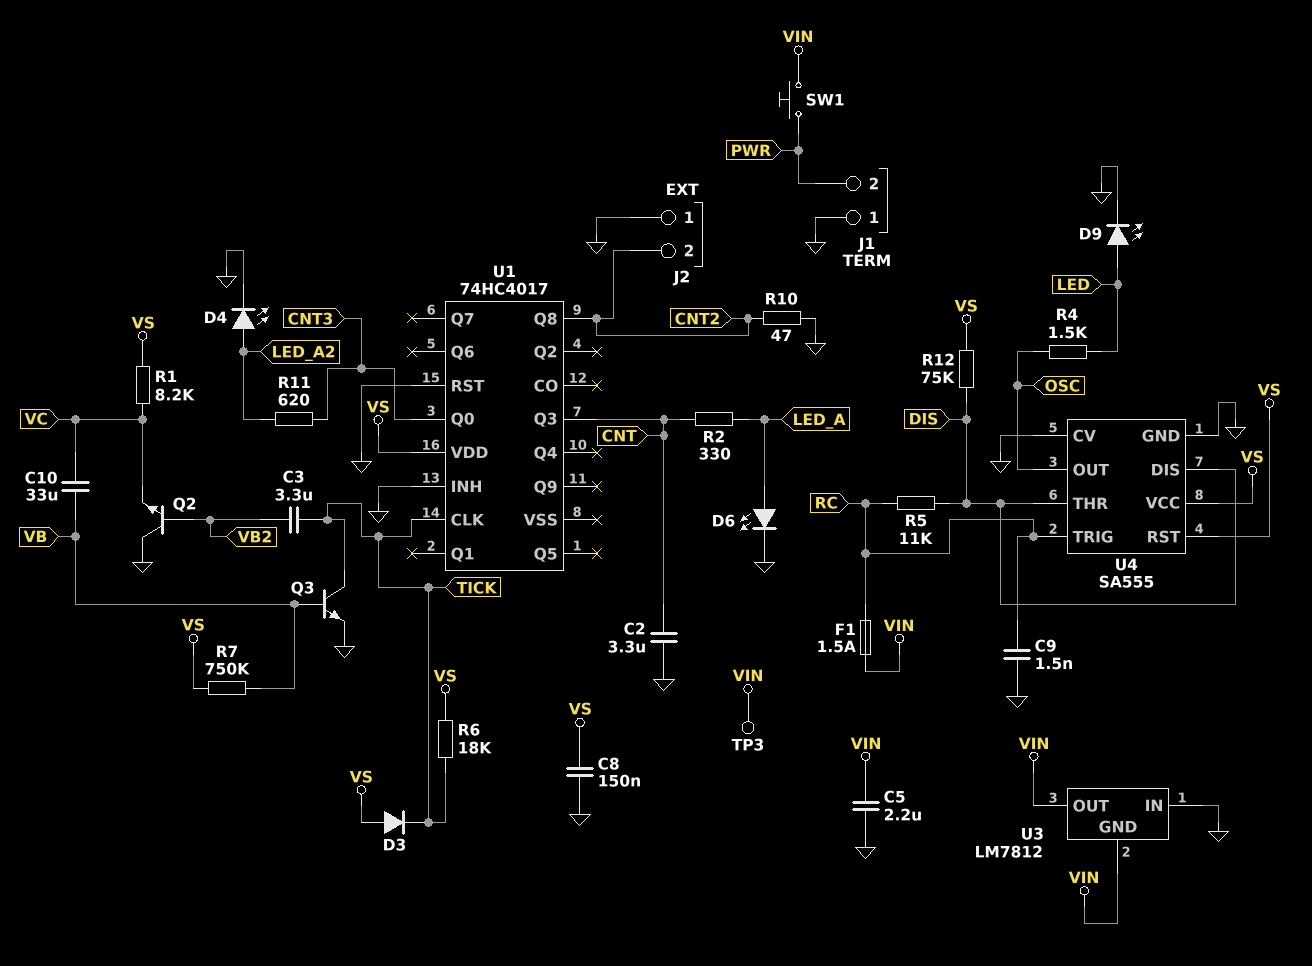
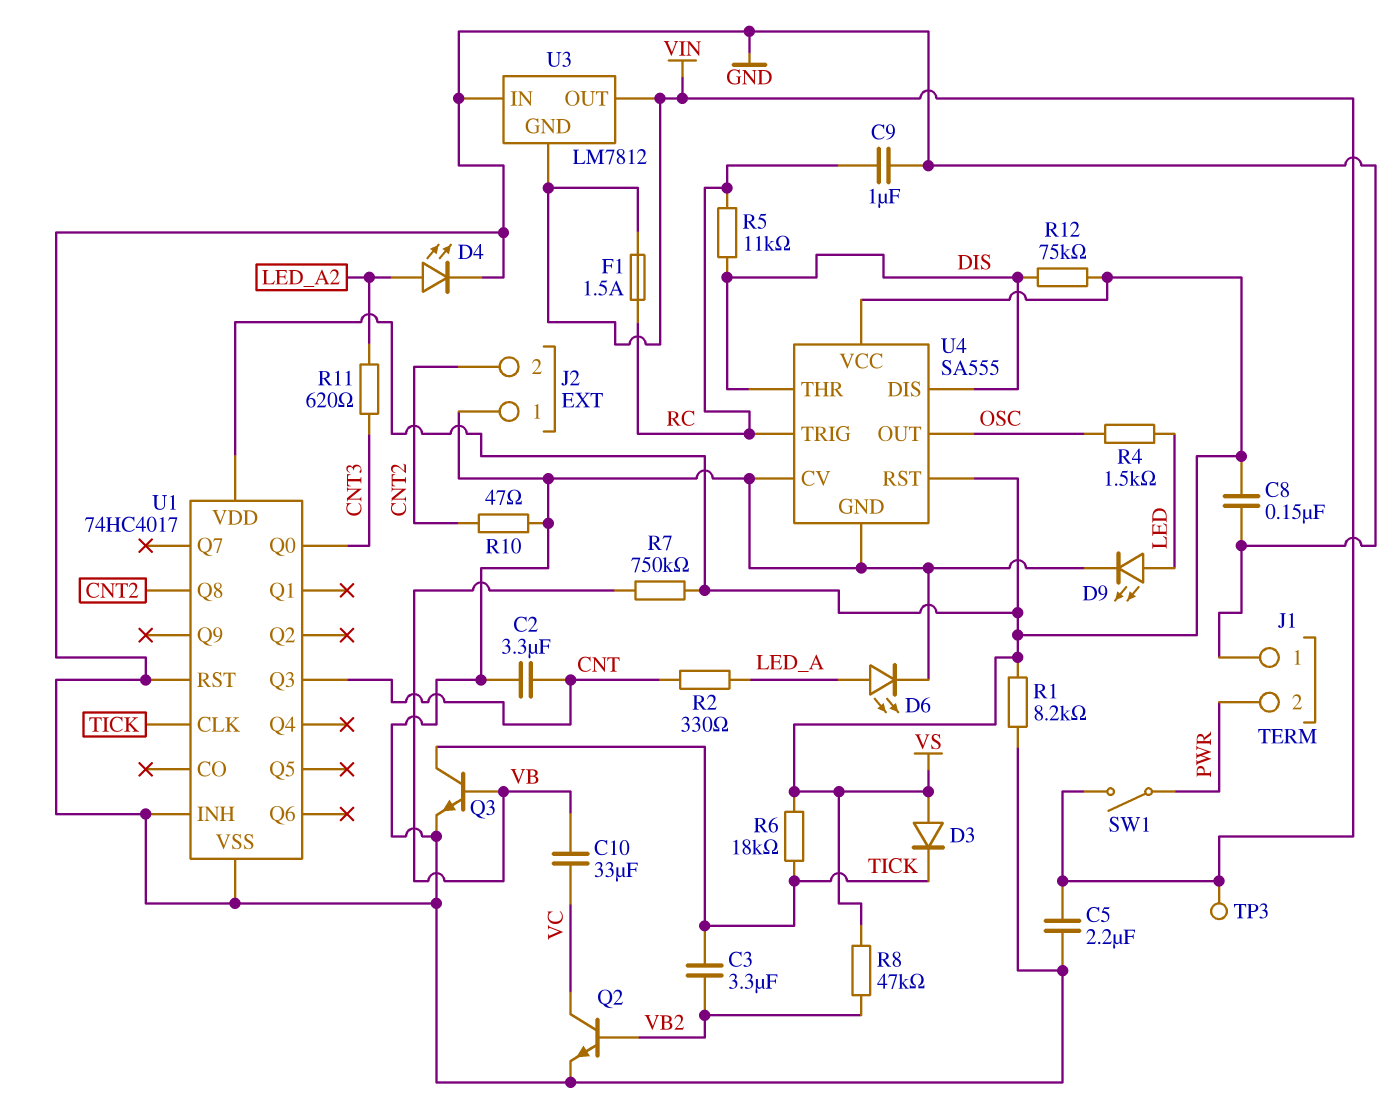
C9: 1.5nF (GND, RC) -> 1uF (GND, RC)
Q2: NPN (B VB2, C GND, E VC) -> NPN (B VB2, C VC, E GND)
R1: 8.2k (VC, VS) -> 8.2k (GND, VS)
R8: none -> 47k (VB2, VS)
SW1: button (PWR, VIN) -> switch (PWR, VIN)
U1 pin VSS: none -> GND

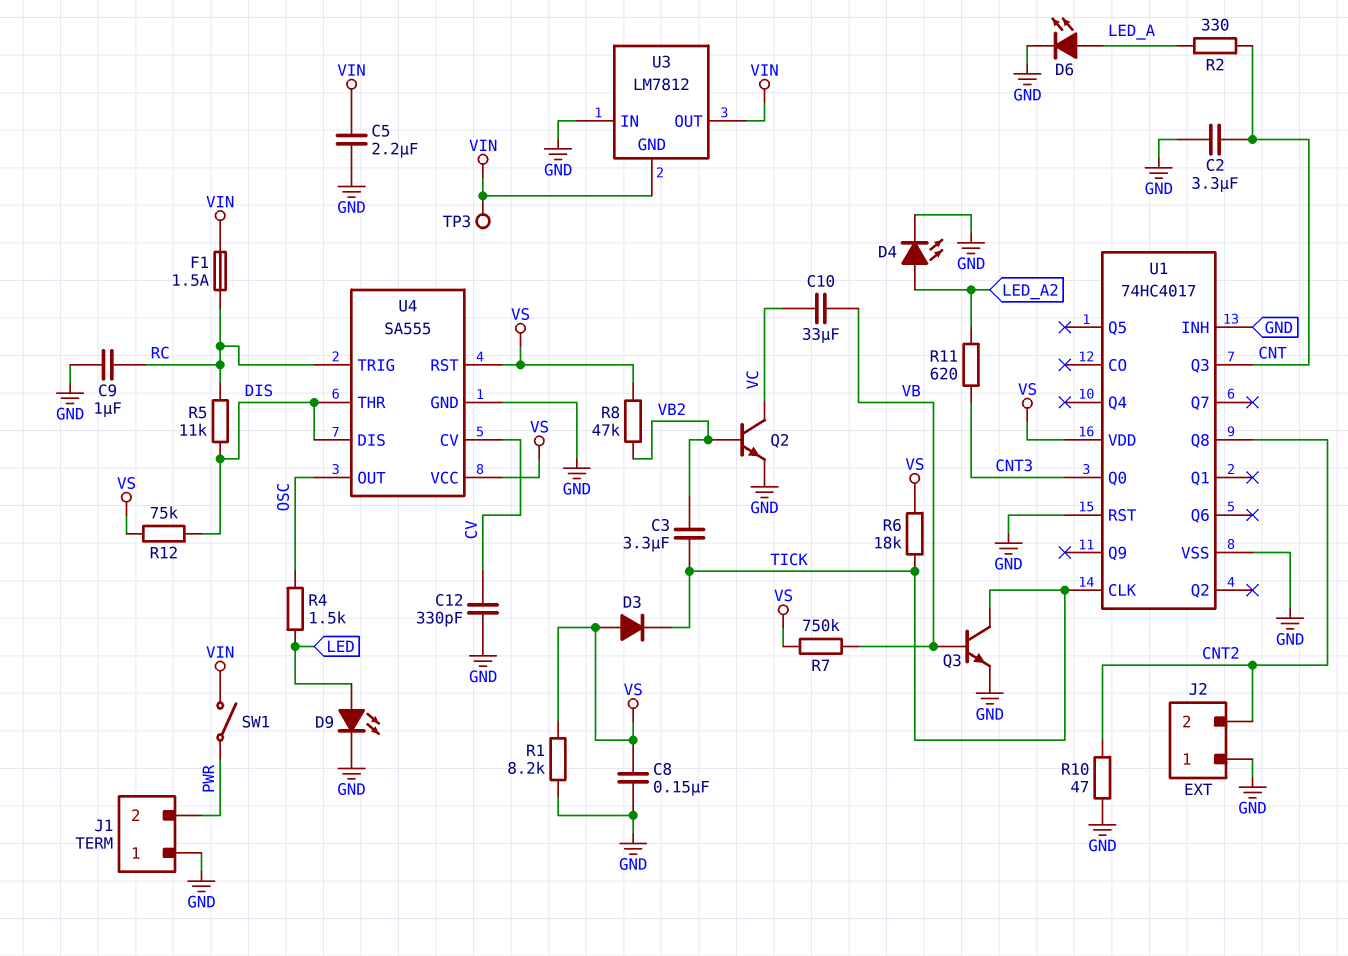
C12: none -> 330pF (CV, GND)
U4 pin CV: GND -> CV

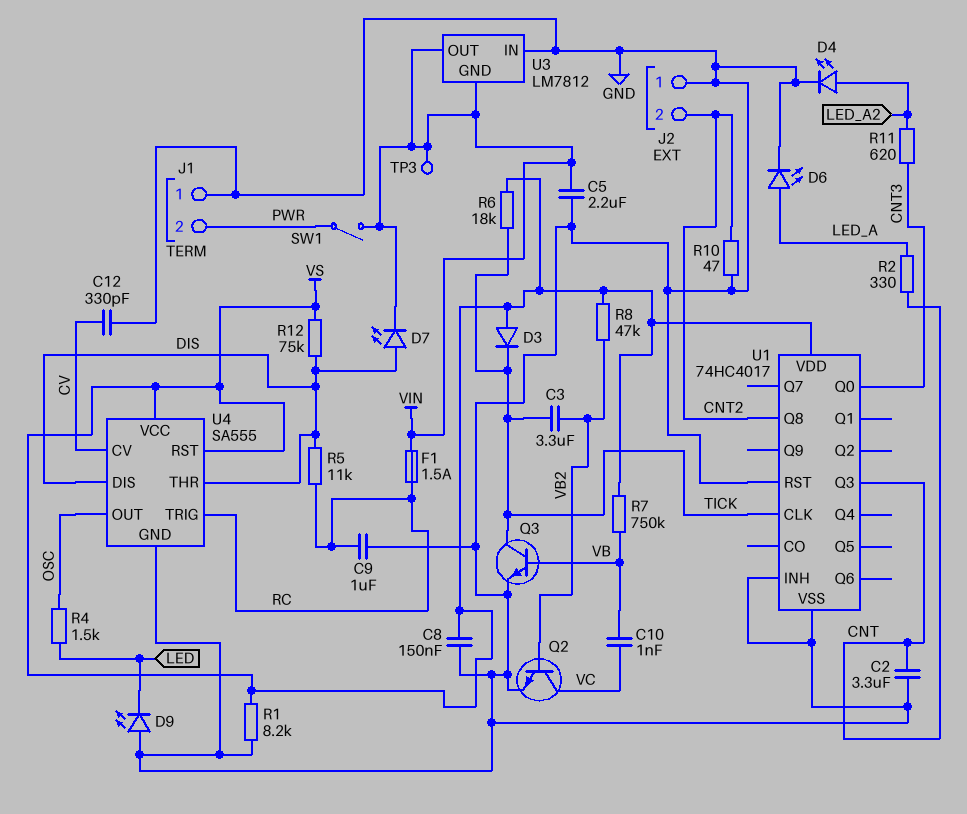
C10: 33uF (VB, VC) -> 1nF (VB, VC)
D7: none -> LED (A DIS, K VIN)
D9: LED (A LED, K GND) -> LED (A GND, K LED)

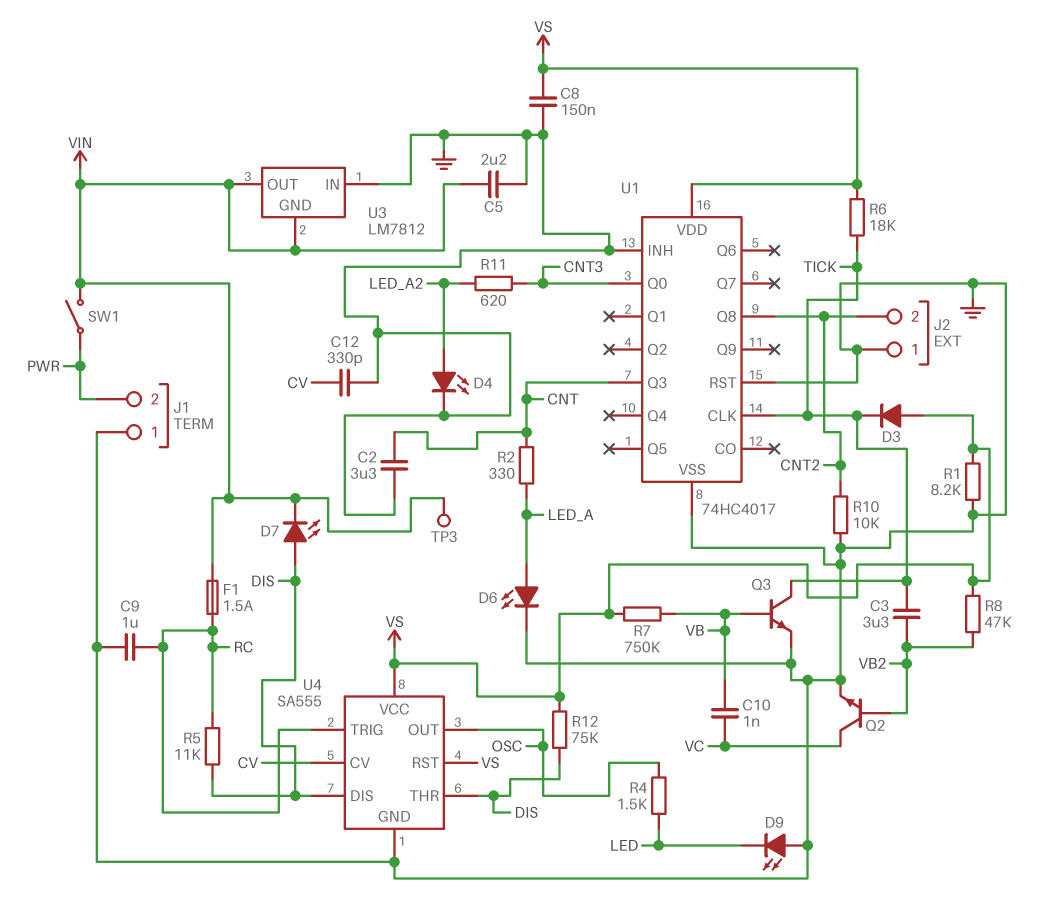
R10: 47 (CNT2, GND) -> 10k (CNT2, GND)

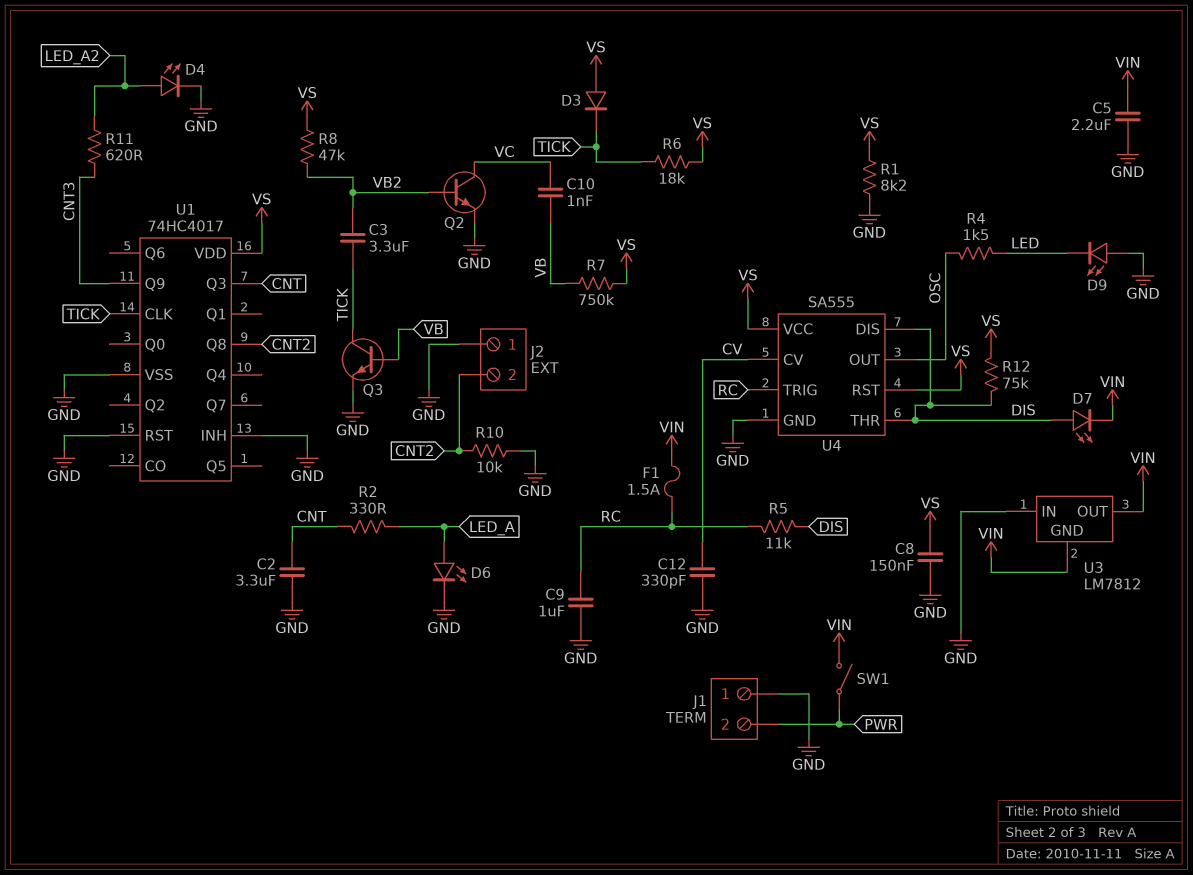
TP3: test point (VIN) -> none
U1 pin Q0: CNT3 -> none
U1 pin Q9: none -> CNT3

